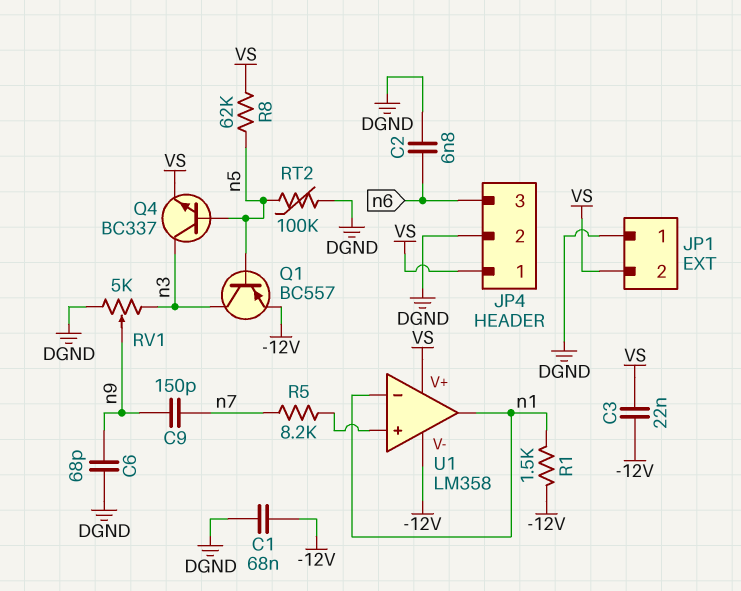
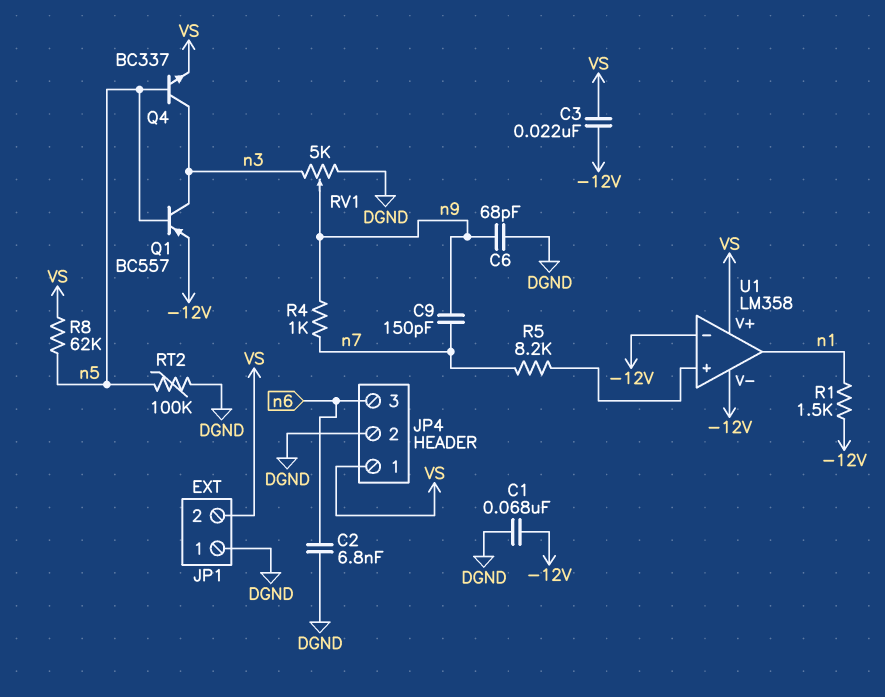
R4: none -> 1k (n7, n9)
U1 pin in-: n1 -> -12V

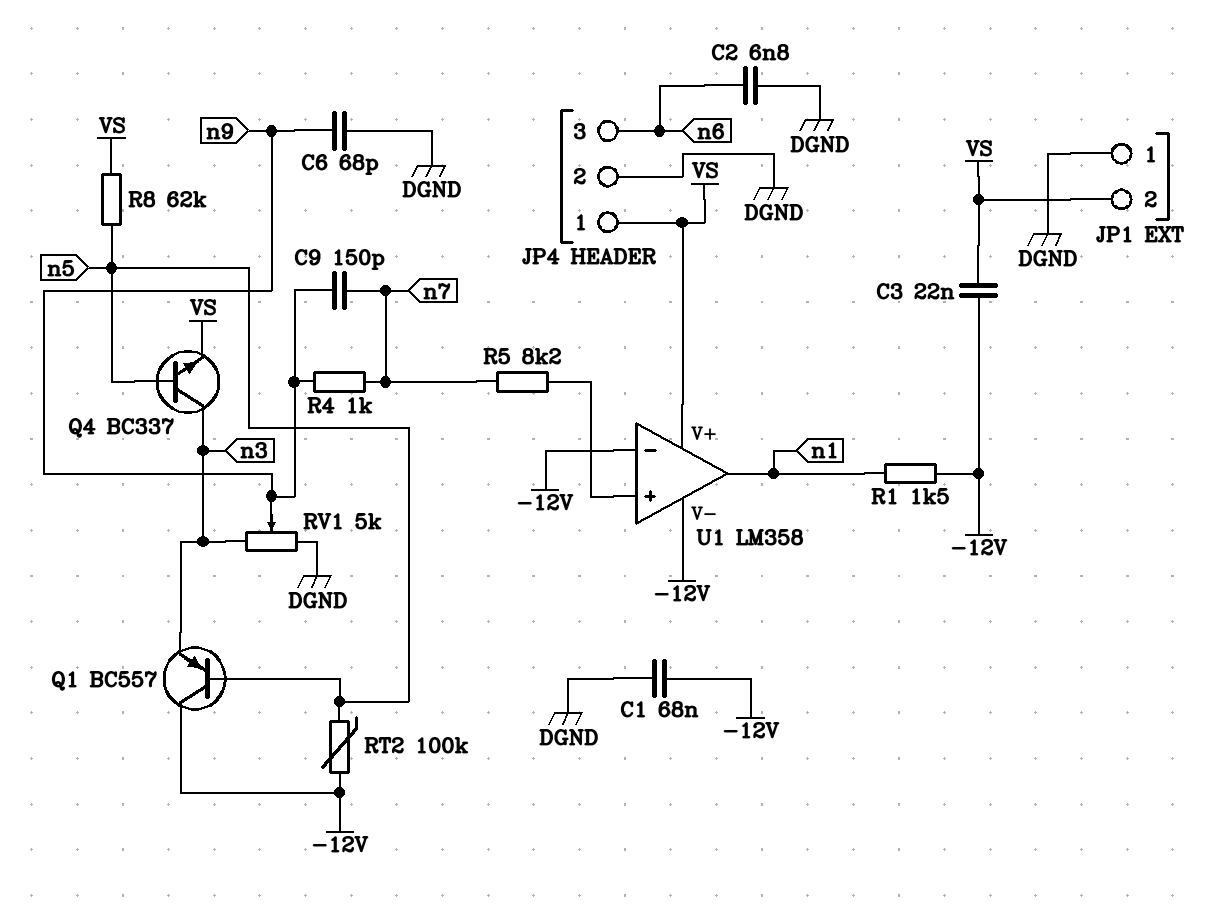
Q1: PNP BC557 (B n5, C n3, E -12V) -> PNP BC557 (B n5, C -12V, E n3)
RT2: 100k (DGND, n5) -> 100k (-12V, n5)

